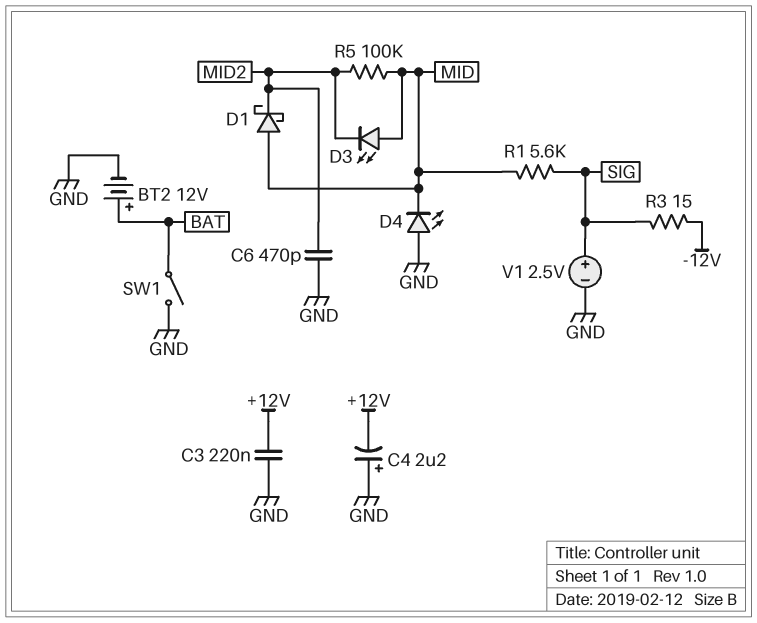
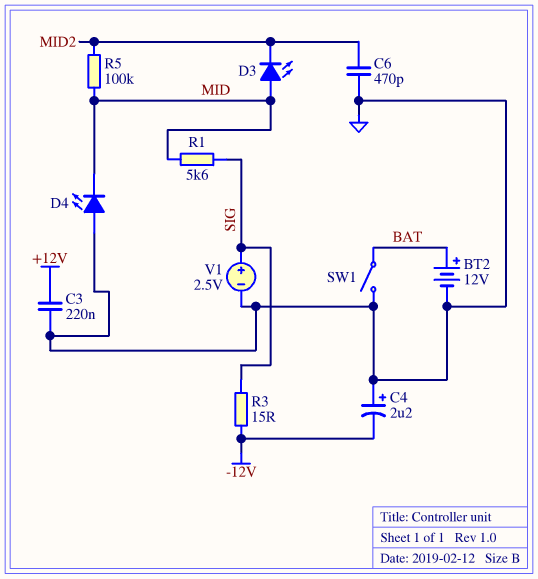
C4: 2.2uF (plus GND, minus +12V) -> 2.2uF (plus GND, minus -12V)
D1: schottky (A MID, K MID2) -> none

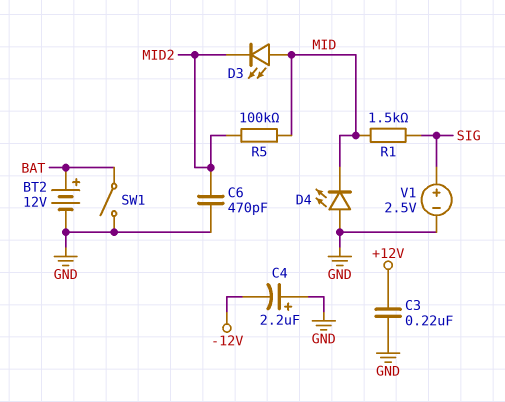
R1: 5.6k (MID, SIG) -> 1.5k (MID, SIG)
R3: 15 (-12V, SIG) -> none

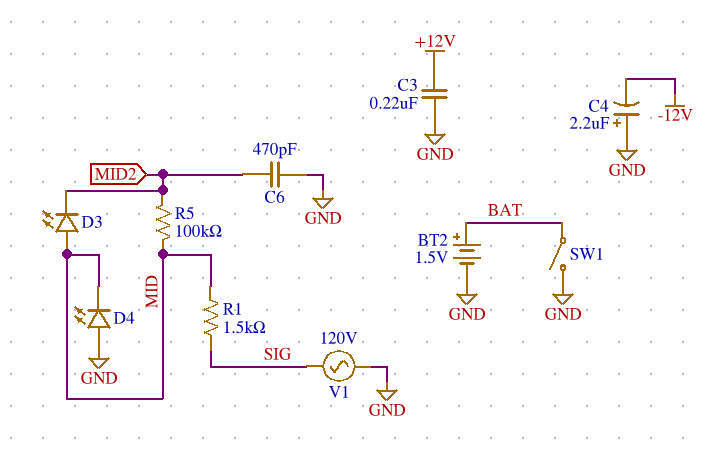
BT2: 12V (plus BAT, minus GND) -> 1.5V (plus BAT, minus GND)
V1: 2.5V (plus SIG, minus GND) -> AC 120V (GND, SIG)

